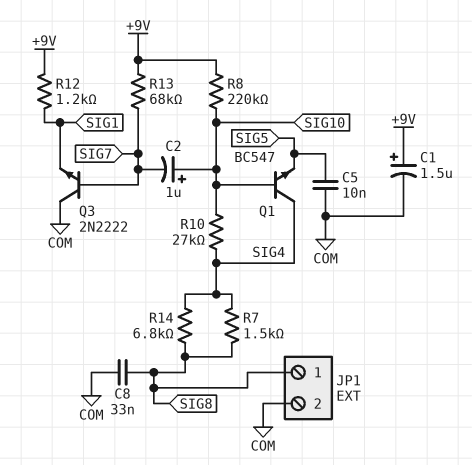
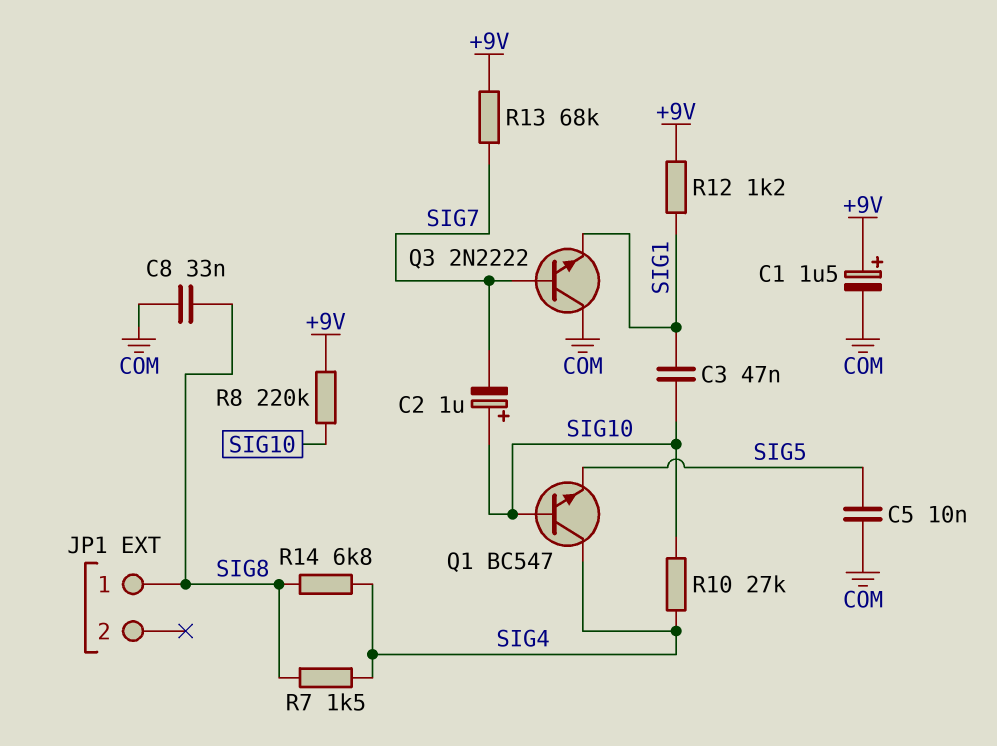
C3: none -> 47nF (SIG1, SIG10)
JP1 pin 2: COM -> none

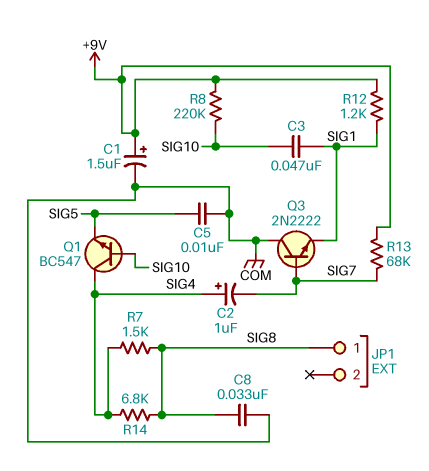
C2: 1uF (plus SIG10, minus SIG7) -> 1uF (plus SIG4, minus SIG7)
R10: 27k (SIG4, SIG10) -> none

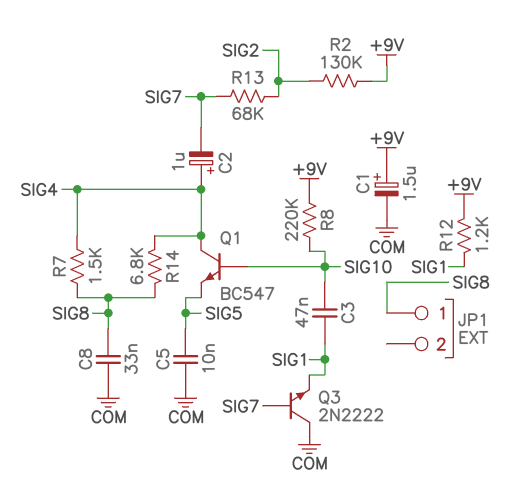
R2: none -> 130k (+9V, SIG2)
R13: 68k (+9V, SIG7) -> 68k (SIG2, SIG7)

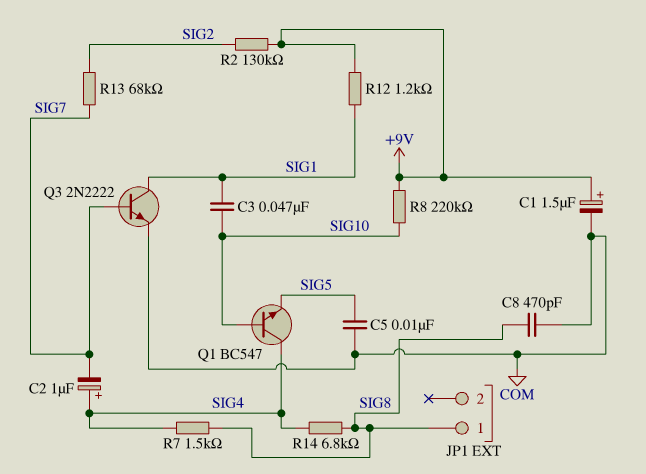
C8: 33nF (COM, SIG8) -> 470pF (COM, SIG8)
Q3: NPN 2N2222 (B SIG7, C COM, E SIG1) -> NPN 2N2222 (B SIG7, C SIG1, E COM)

